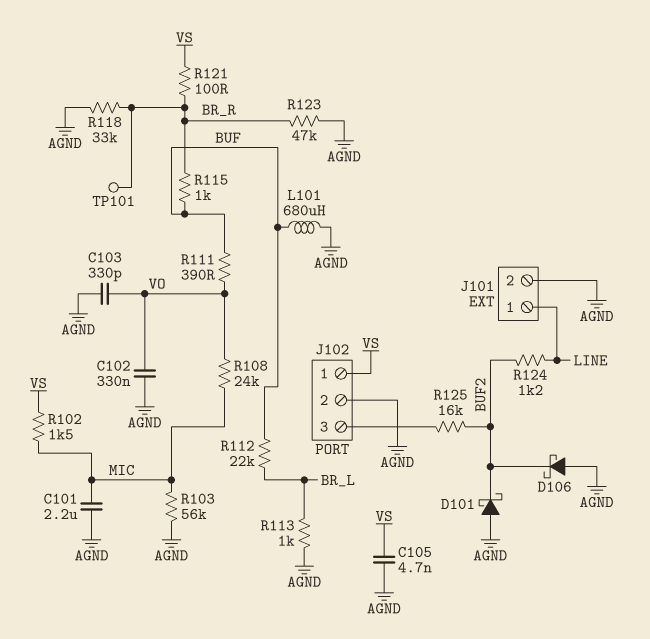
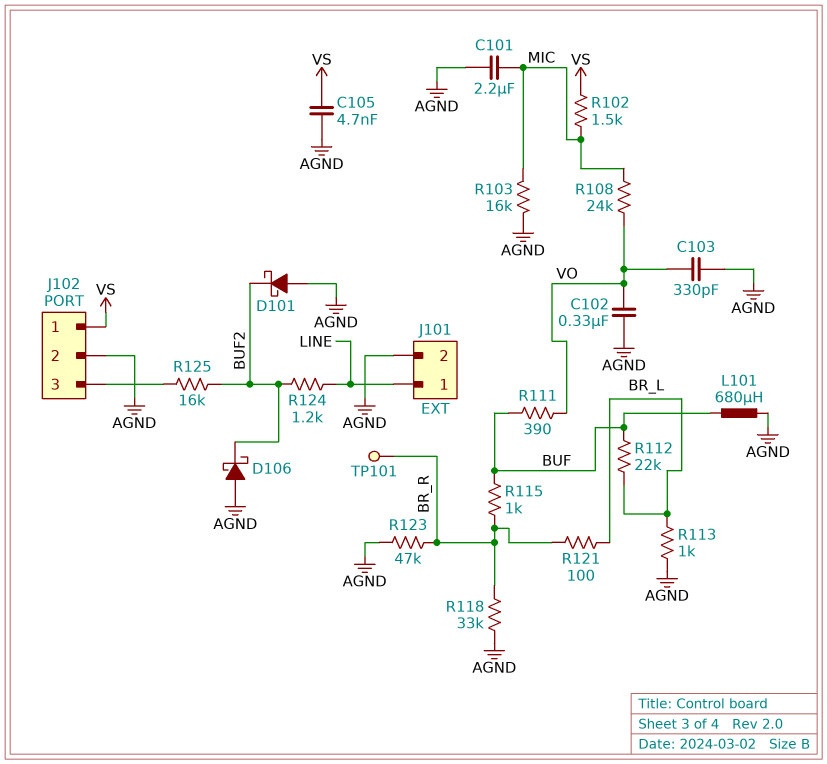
R103: 56k (AGND, MIC) -> 16k (AGND, MIC)
R121: 100 (BR_R, VS) -> 100 (BR_L, BR_R)

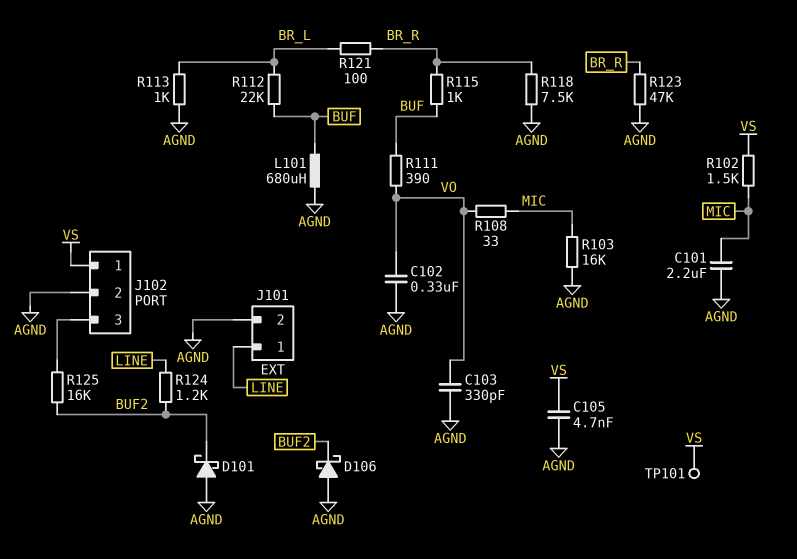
R108: 24k (MIC, VO) -> 33 (MIC, VO)
R118: 33k (AGND, BR_R) -> 7.5k (AGND, BR_R)
TP101: test point (BR_R) -> test point (VS)

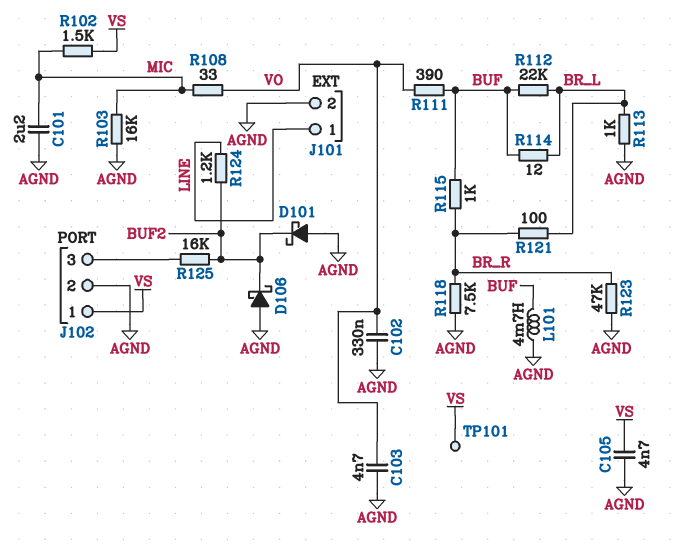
C103: 330pF (AGND, VO) -> 4.7nF (AGND, VO)
L101: 680uH (AGND, BUF) -> 4.7mH (AGND, BUF)
R114: none -> 12 (BR_L, BUF)

